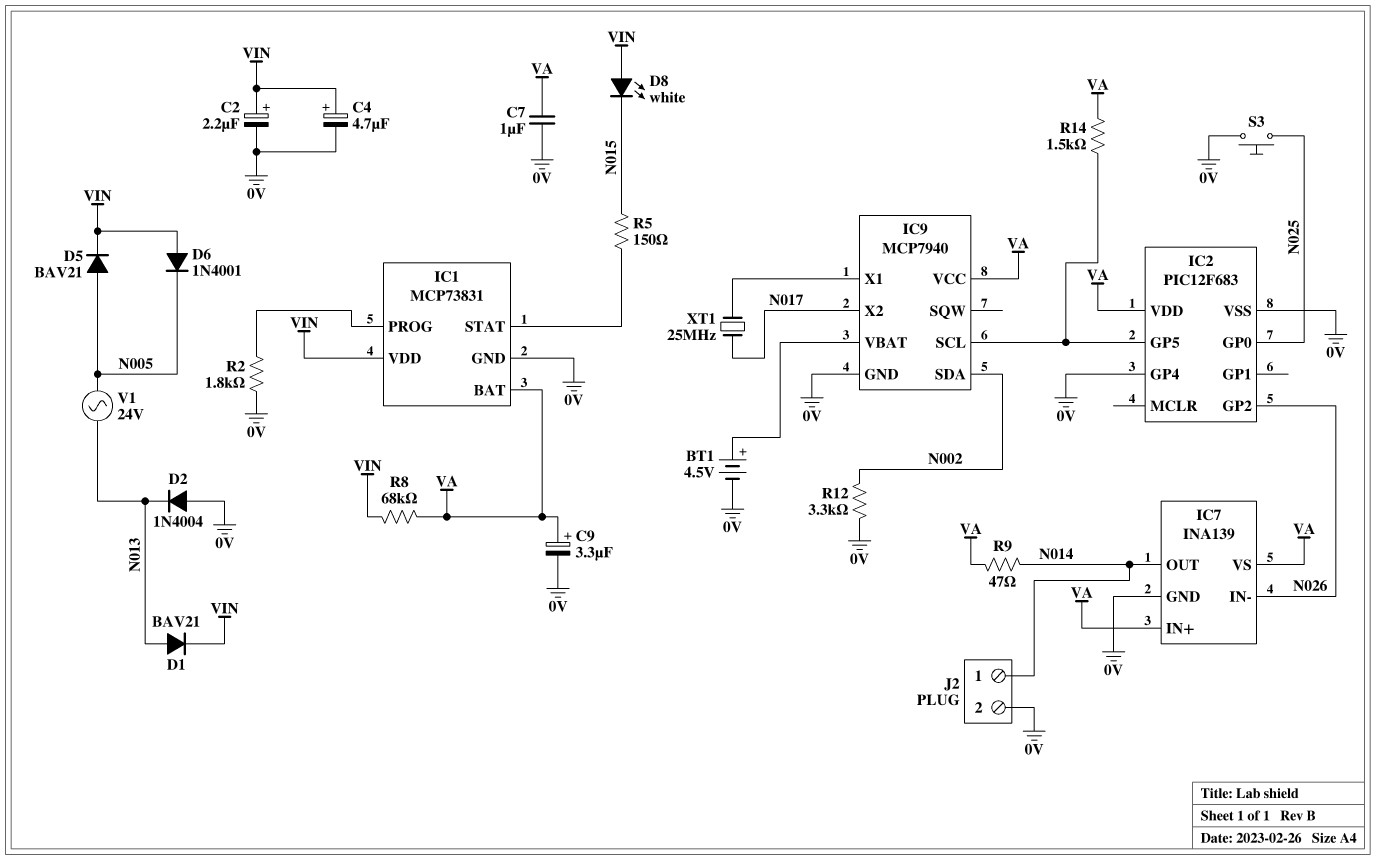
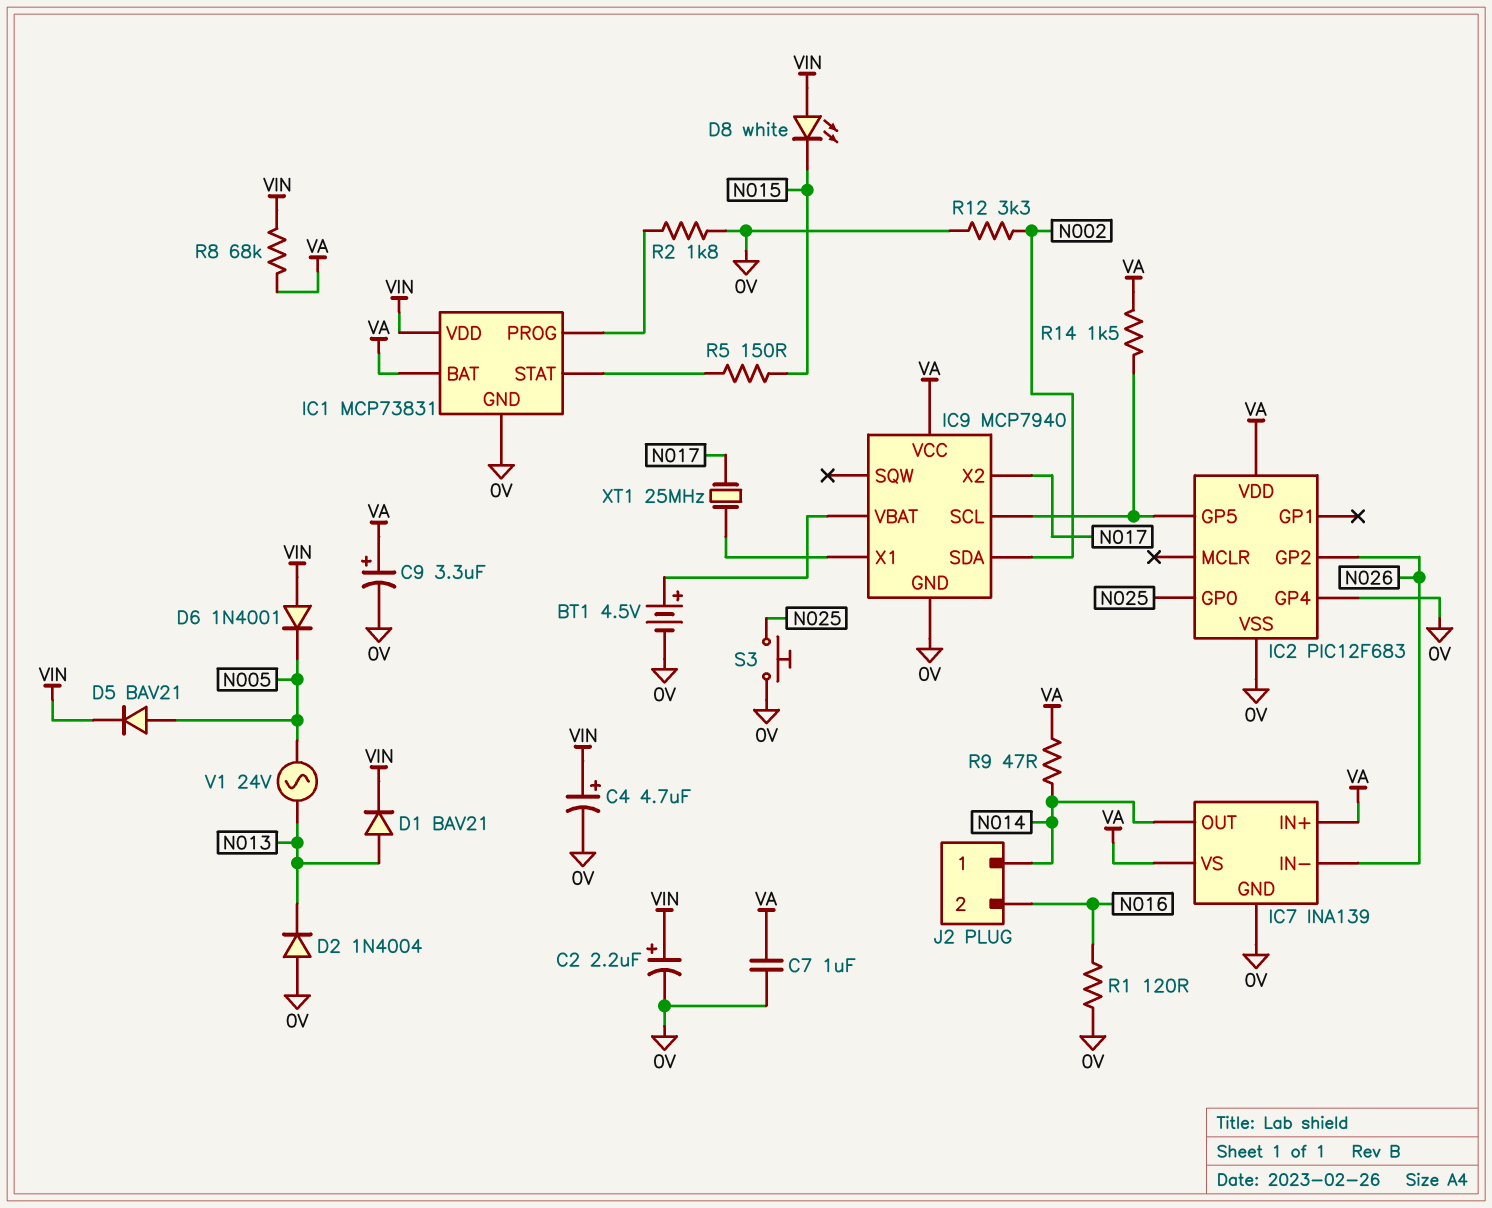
J2 pin 2: 0V -> N016
R1: none -> 120 (0V, N016)

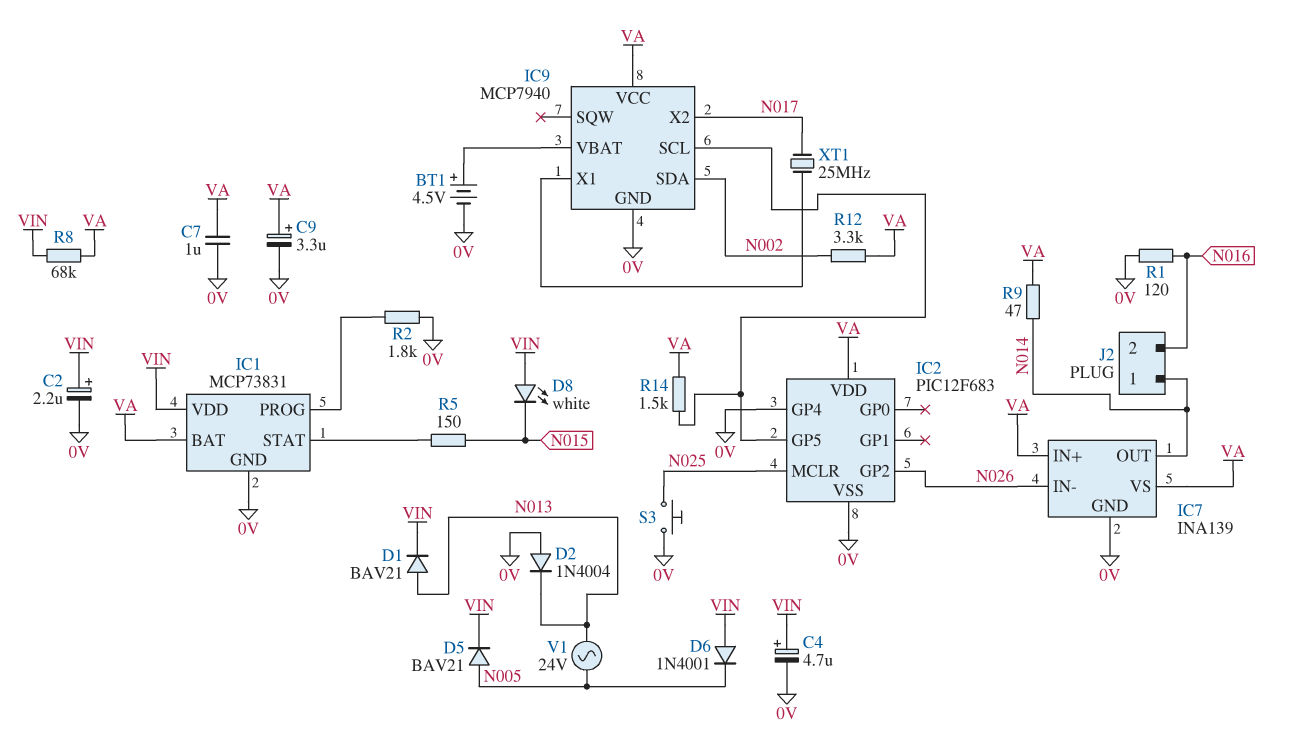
IC2 pin GP0: N025 -> none
IC2 pin MCLR: none -> N025
R12: 3.3k (0V, N002) -> 3.3k (N002, VA)

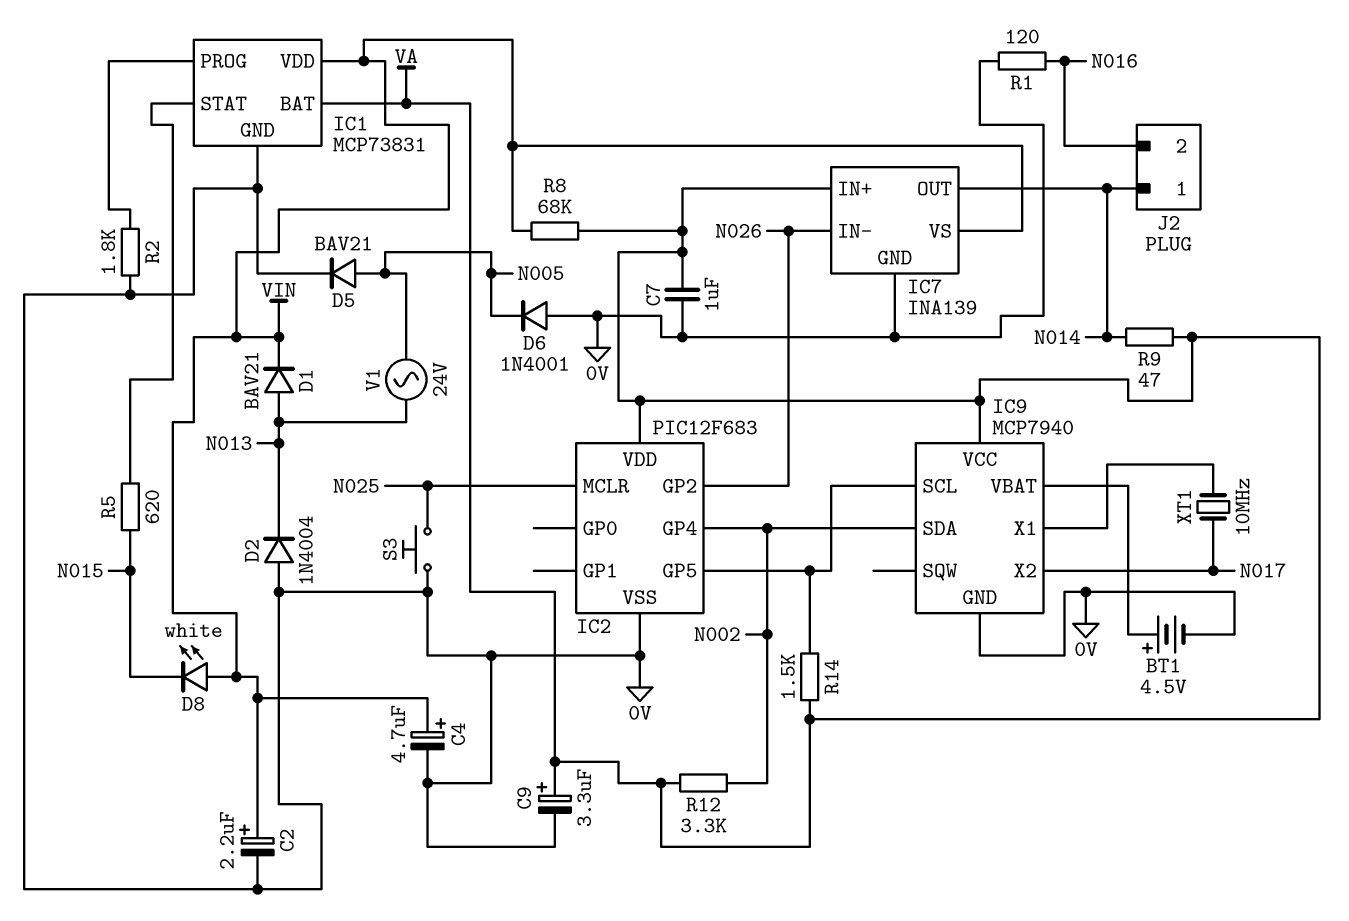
D5: diode BAV21 (A N005, K VIN) -> diode BAV21 (A N005, K 0V)
D6: diode 1N4001 (A VIN, K N005) -> diode 1N4001 (A 0V, K N005)
IC2 pin GP4: 0V -> N002
IC7 pin VS: VA -> VIN
R5: 150 (IC1/STAT, N015) -> 620 (IC1/STAT, N015)
XT1: 25MHz (IC9/X1, N017) -> 10MHz (IC9/X1, N017)

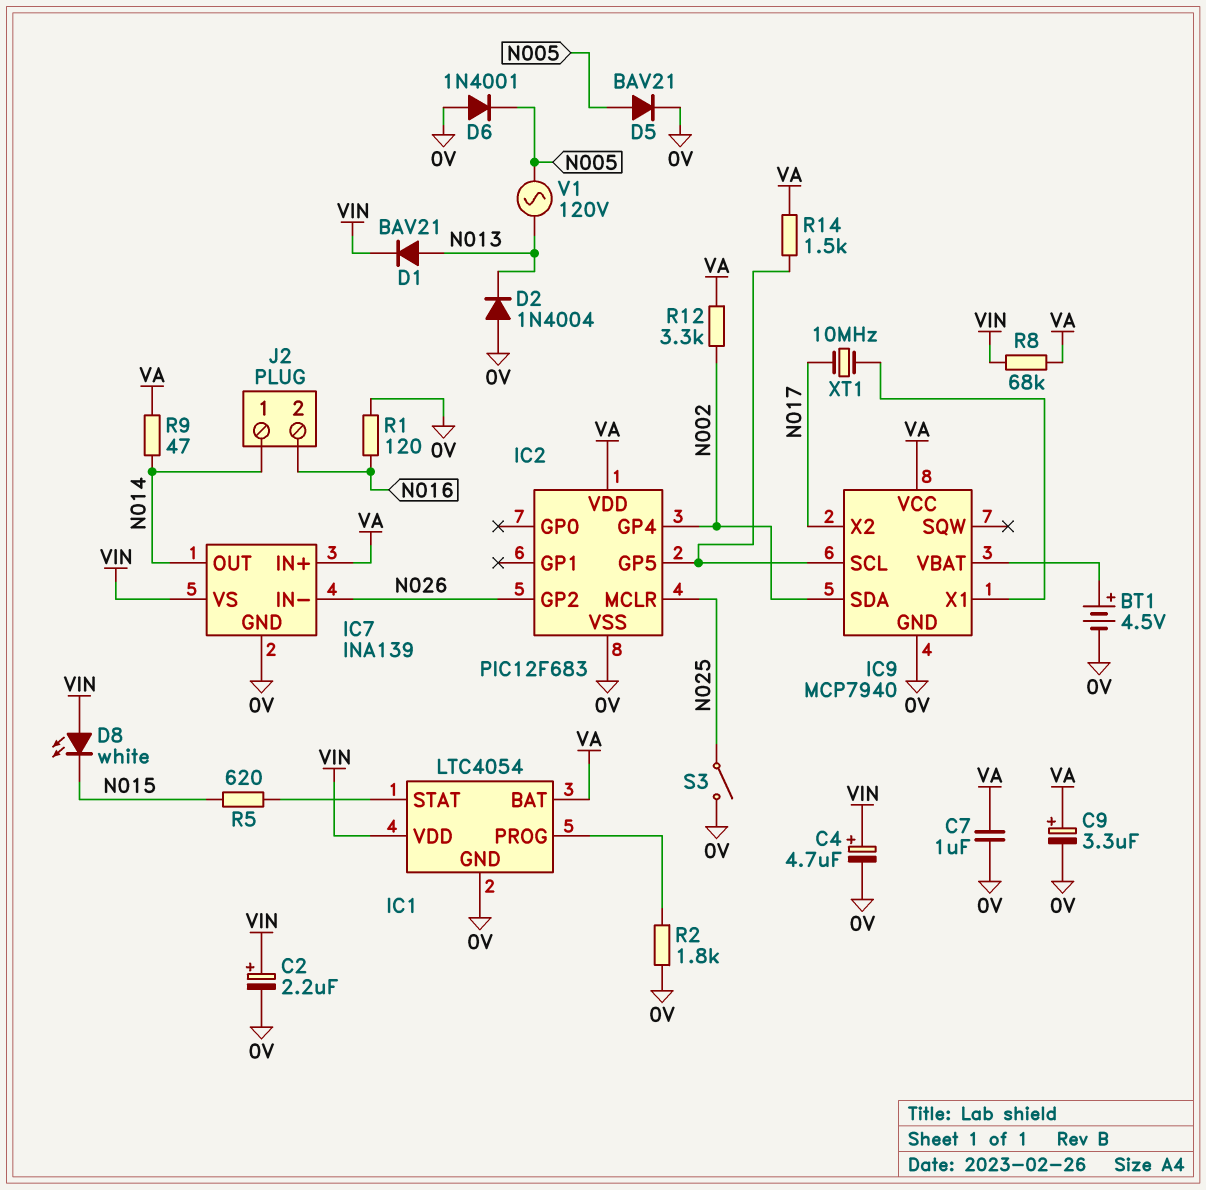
IC1: MCP73831 -> LTC4054
S3: button (0V, N025) -> switch (0V, N025)
V1: AC 24V (N005, N013) -> AC 120V (N005, N013)

